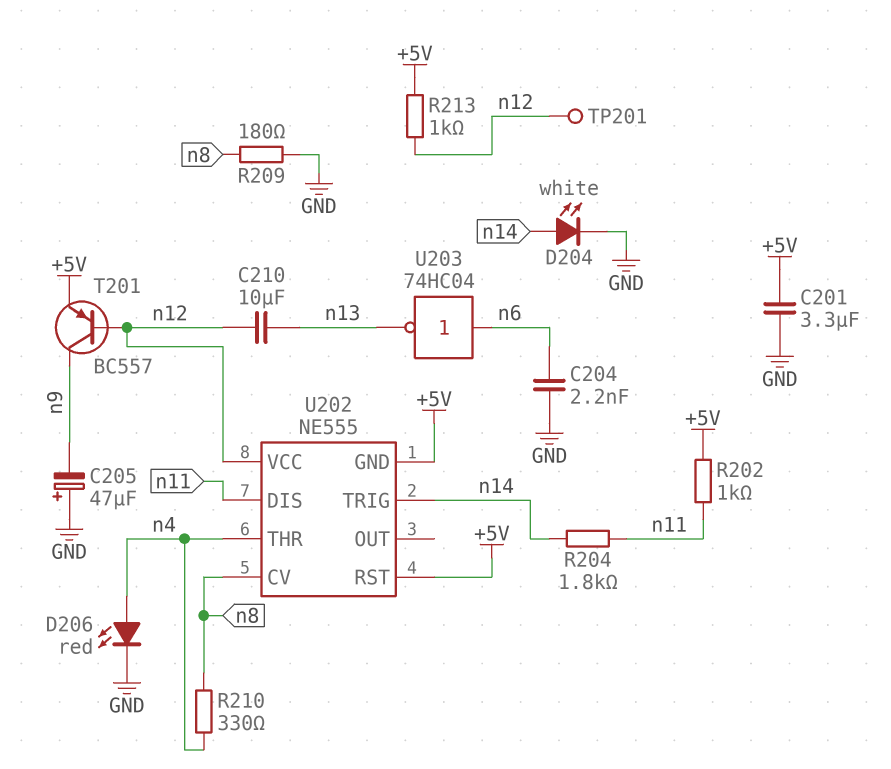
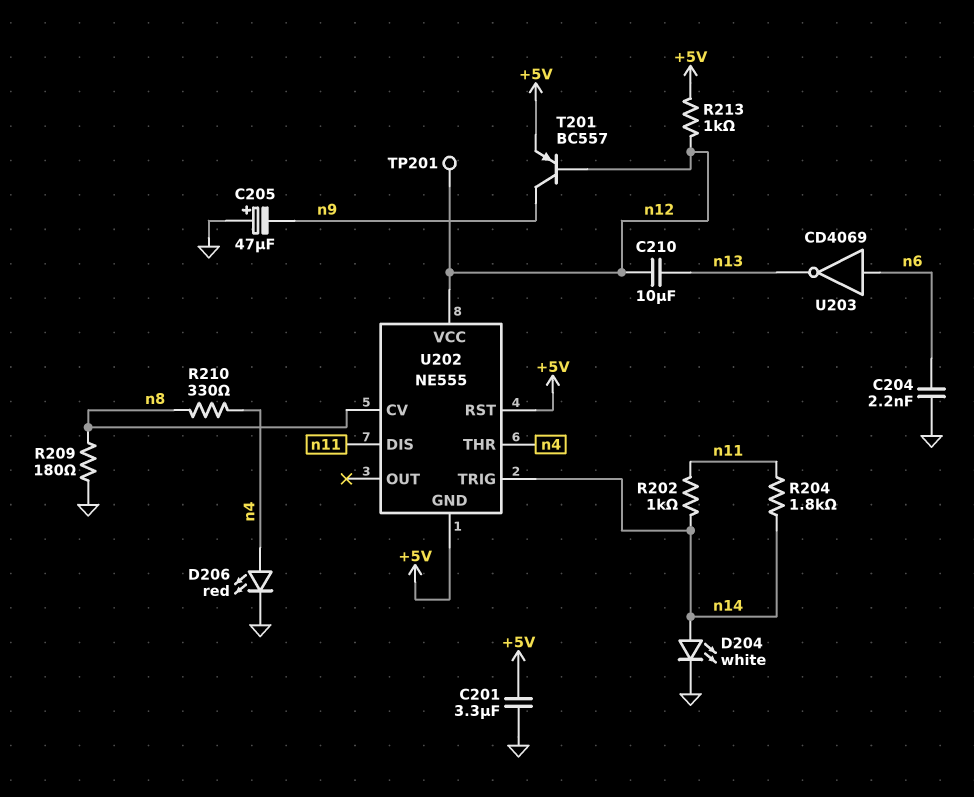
R202: 1k (+5V, n11) -> 1k (n11, n14)
U203: NOT 74HC04 (in n6, out n13) -> NOT CD4069 (in n6, out n13)

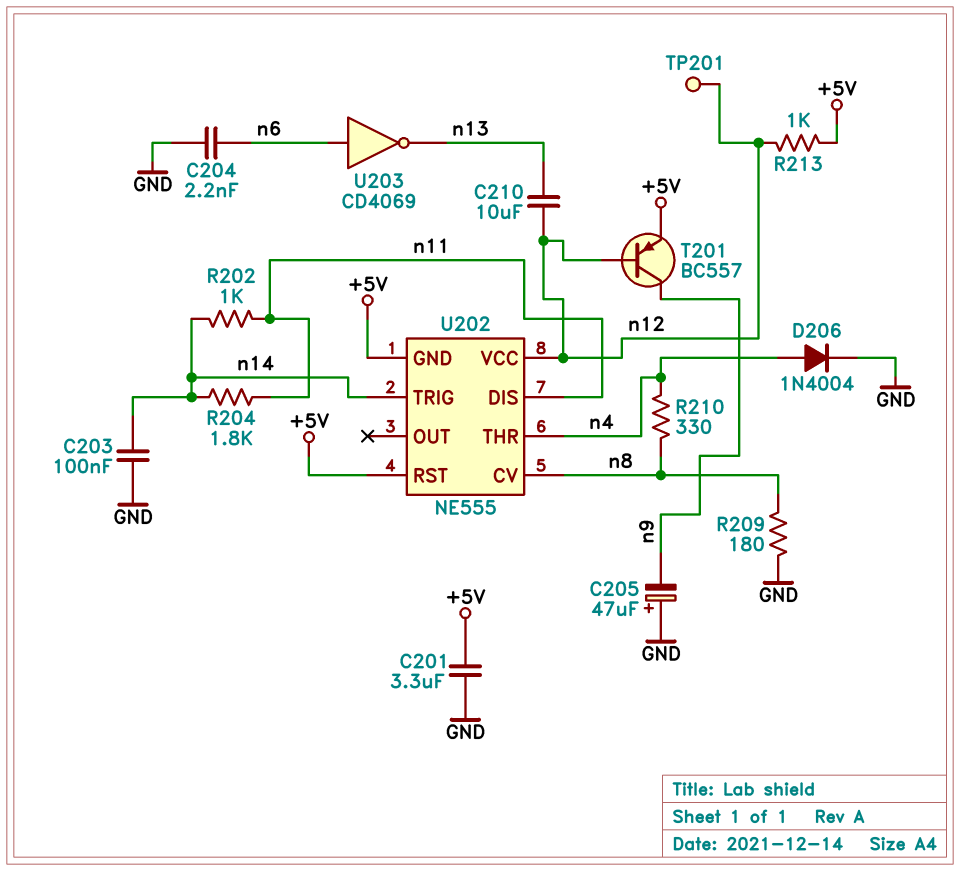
C203: none -> 100nF (GND, n14)
D204: LED white (A n14, K GND) -> none
D206: LED red (A n4, K GND) -> diode 1N4004 (A n4, K GND)

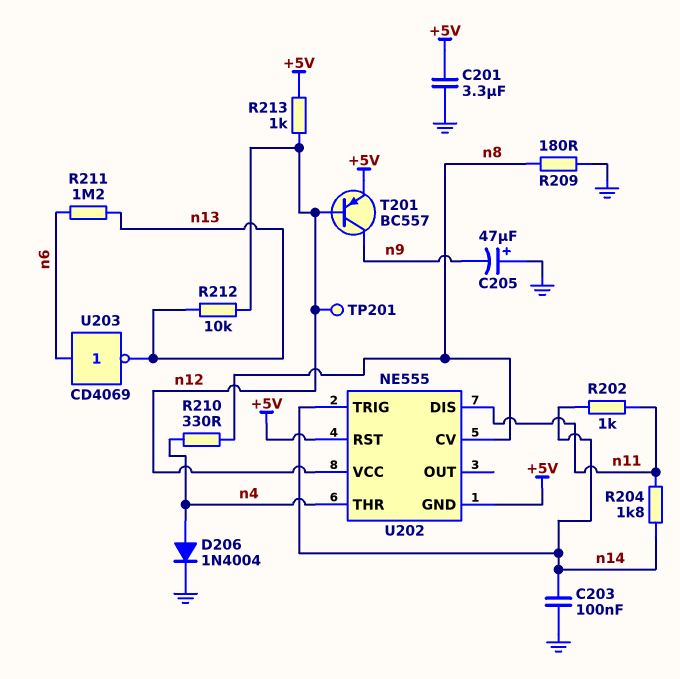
C204: 2.2nF (GND, n6) -> none
C210: 10uF (n12, n13) -> none
R211: none -> 1.2M (n6, n13)
R212: none -> 10k (n12, n13)

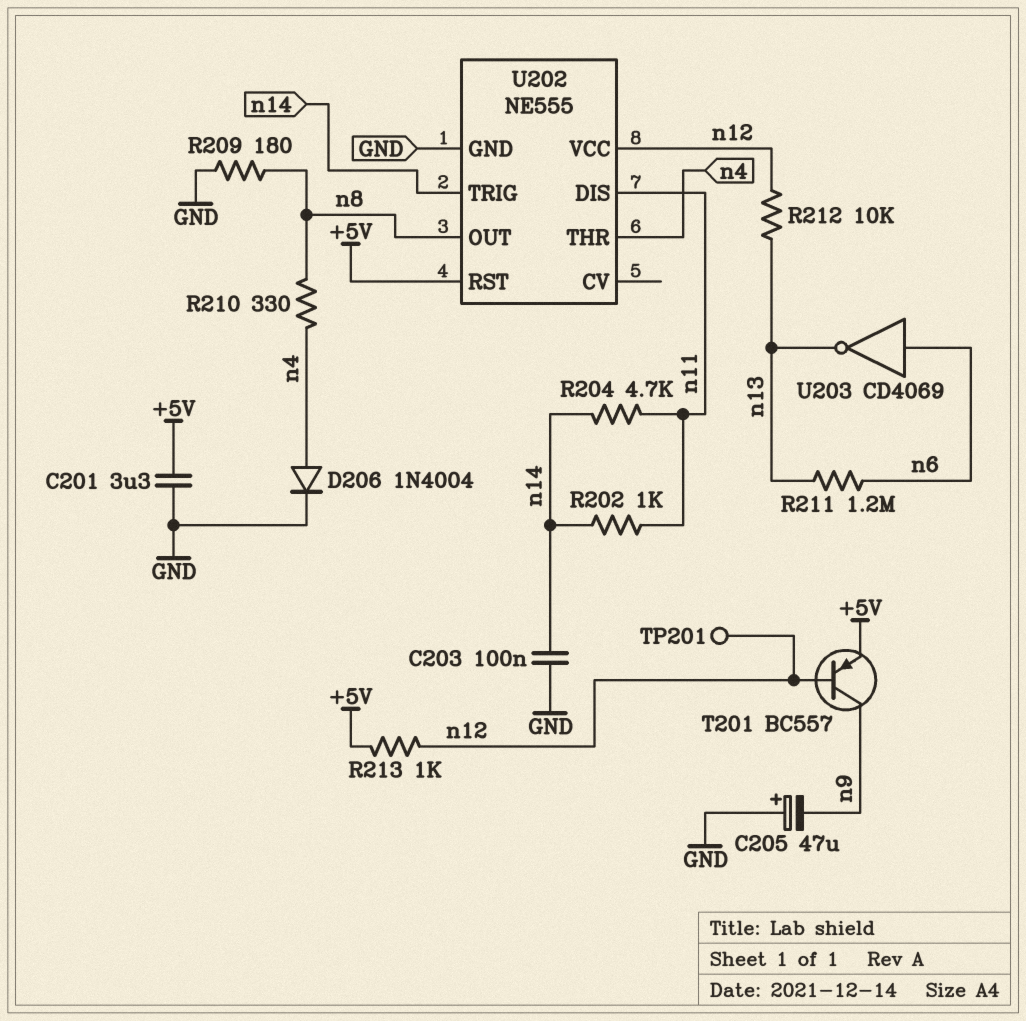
R204: 1.8k (n11, n14) -> 4.7k (n11, n14)
U202 pin CV: n8 -> none
U202 pin GND: +5V -> GND
U202 pin OUT: none -> n8

